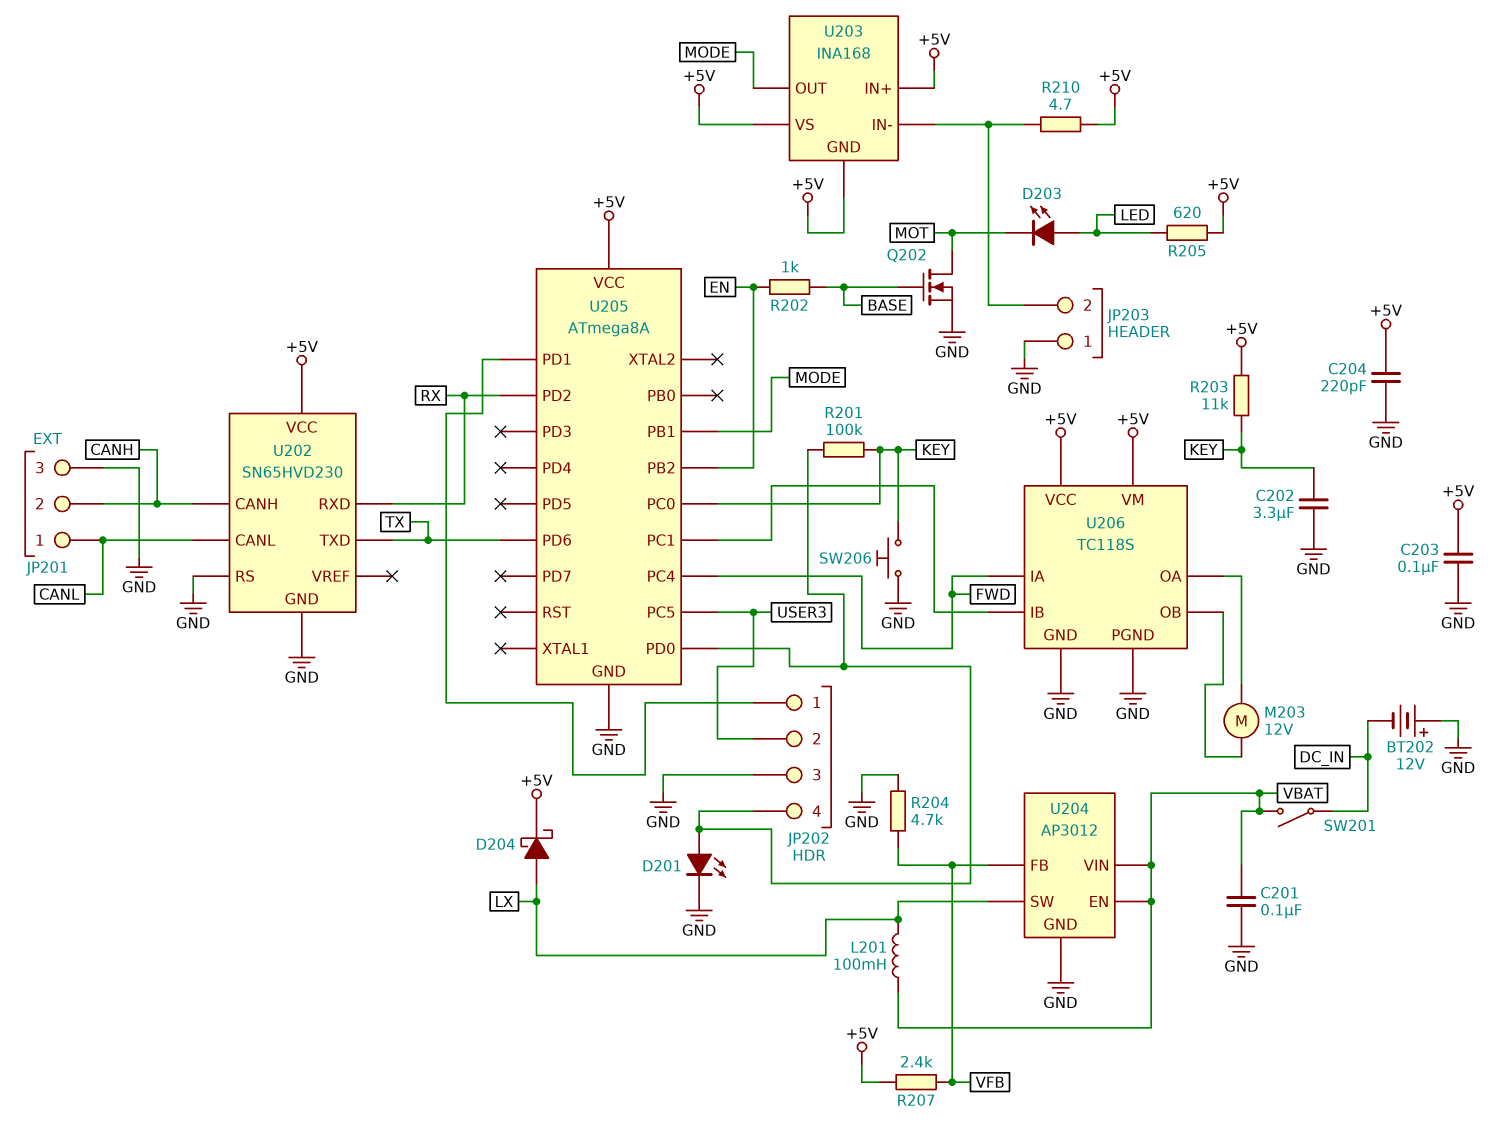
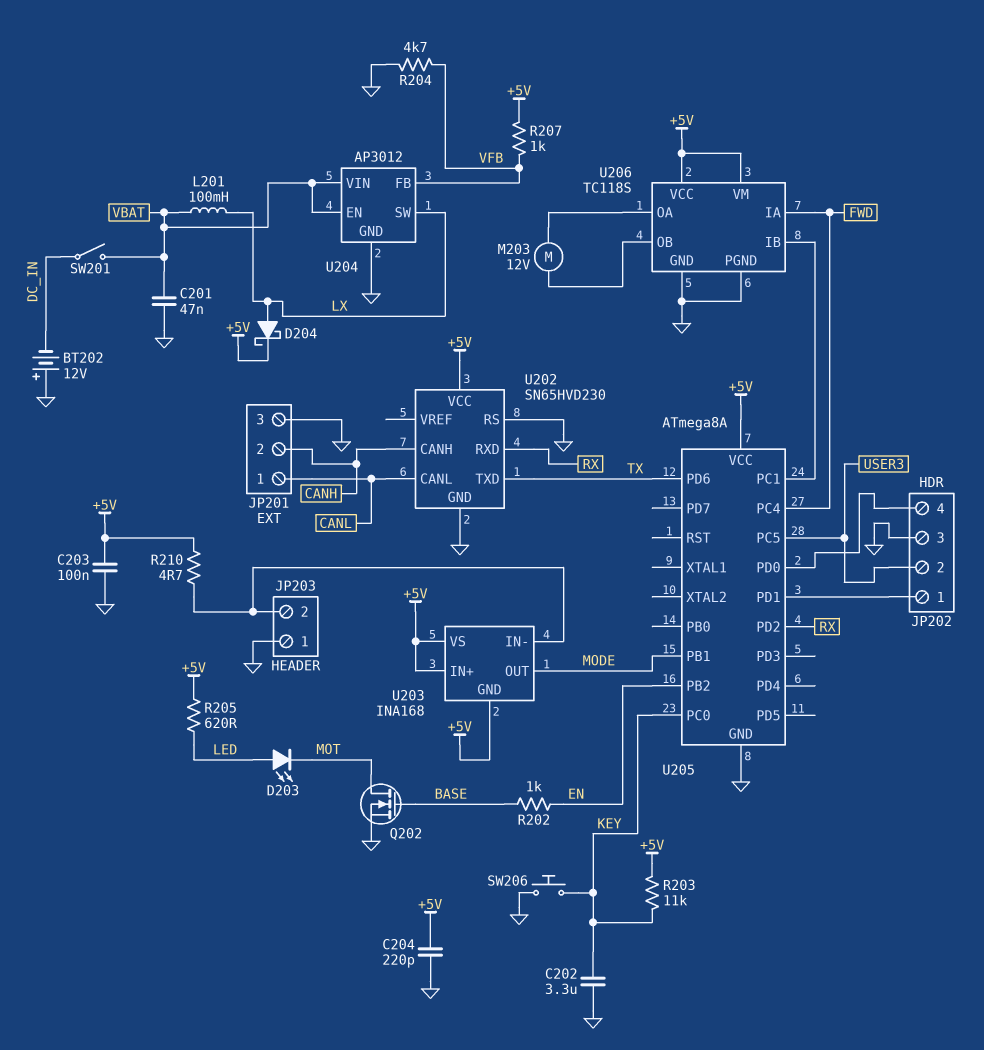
C201: 100nF (GND, VBAT) -> 47nF (GND, VBAT)
D201: LED (A JP202/4, K GND) -> none
R201: 100k (JP202/4, KEY) -> none
R207: 2.4k (+5V, VFB) -> 1k (+5V, VFB)

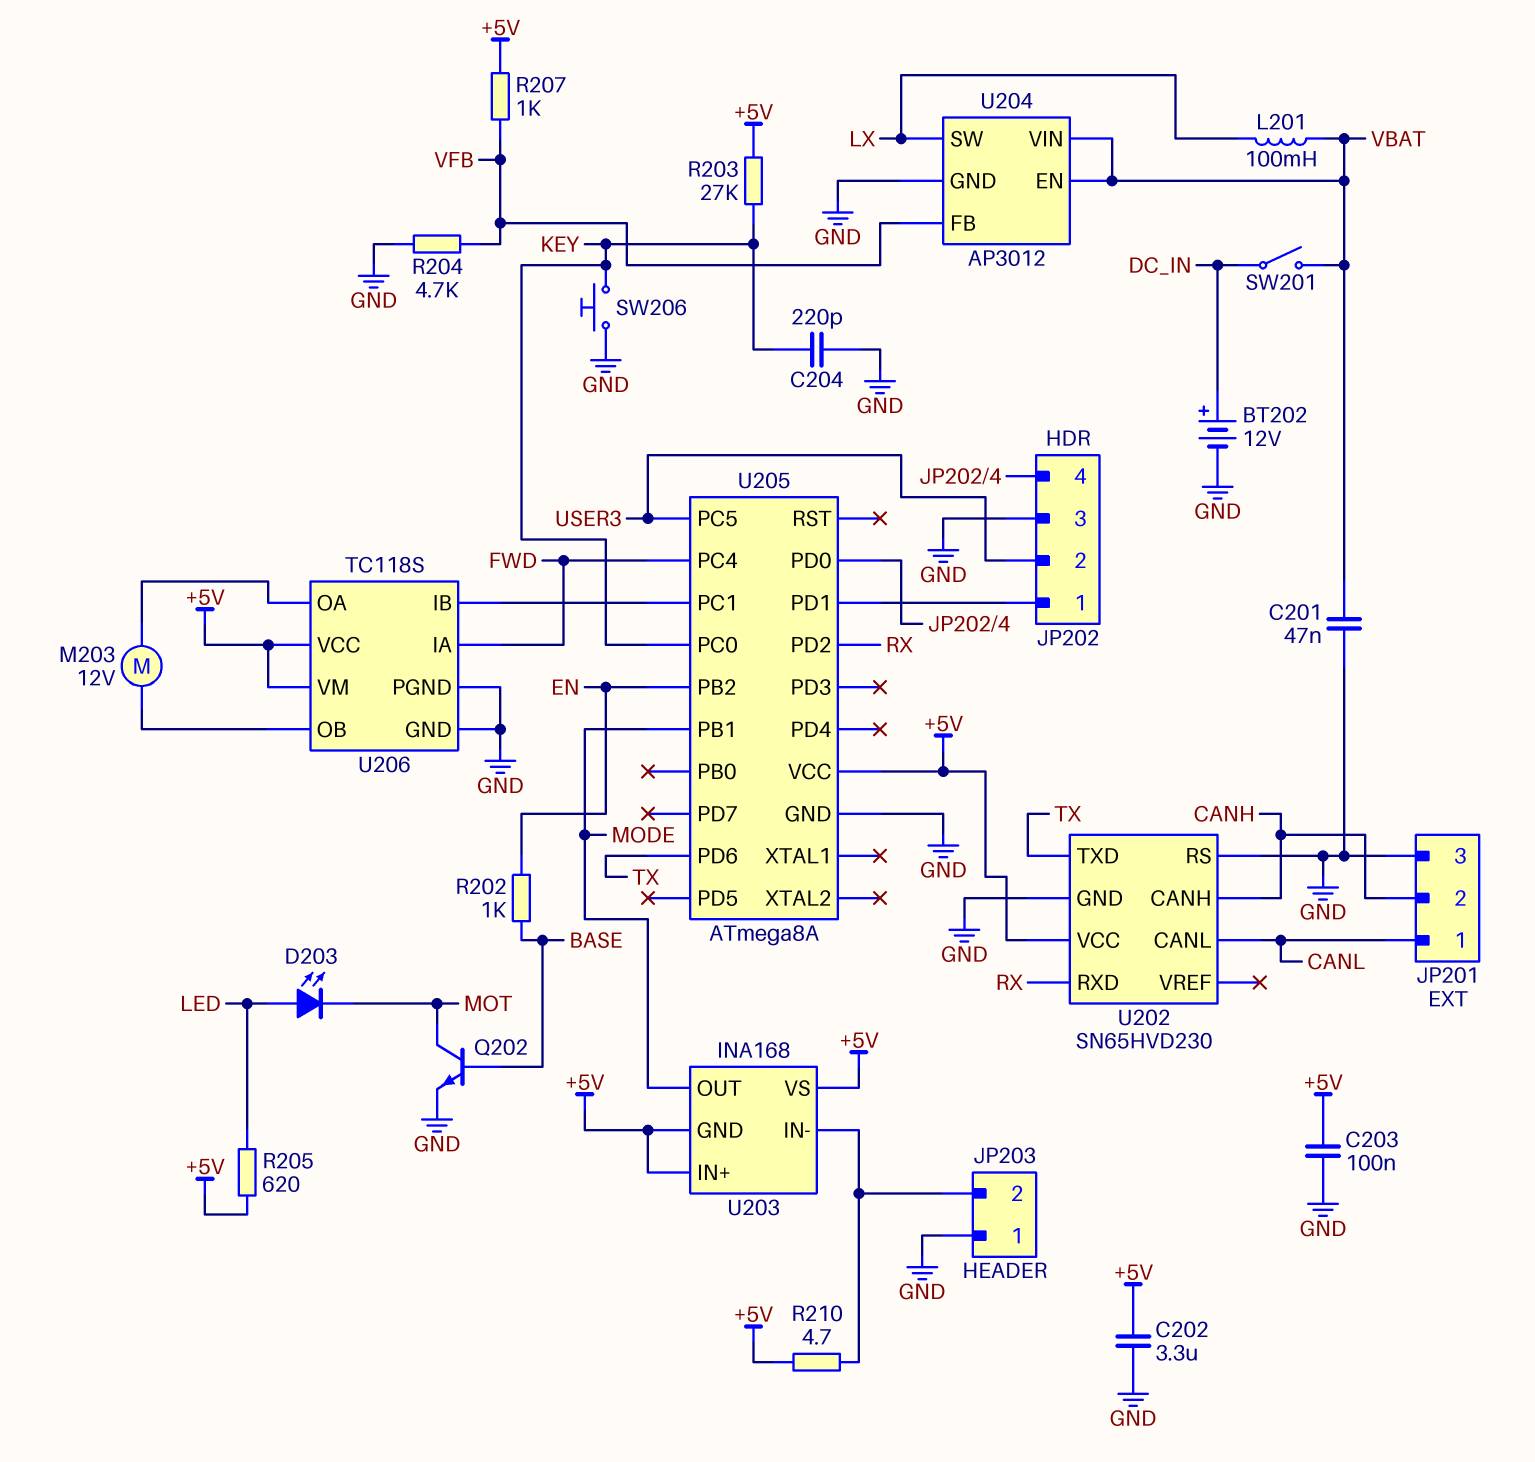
BT202: 12V (plus GND, minus DC_IN) -> 12V (plus DC_IN, minus GND)
C202: 3.3uF (GND, KEY) -> 3.3uF (+5V, GND)
C204: 220pF (+5V, GND) -> 220pF (GND, KEY)
D204: schottky (A LX, K +5V) -> none
Q202: NMOS (G BASE, D MOT, S GND) -> NPN (B BASE, C MOT, E GND)
R203: 11k (+5V, KEY) -> 27k (+5V, KEY)

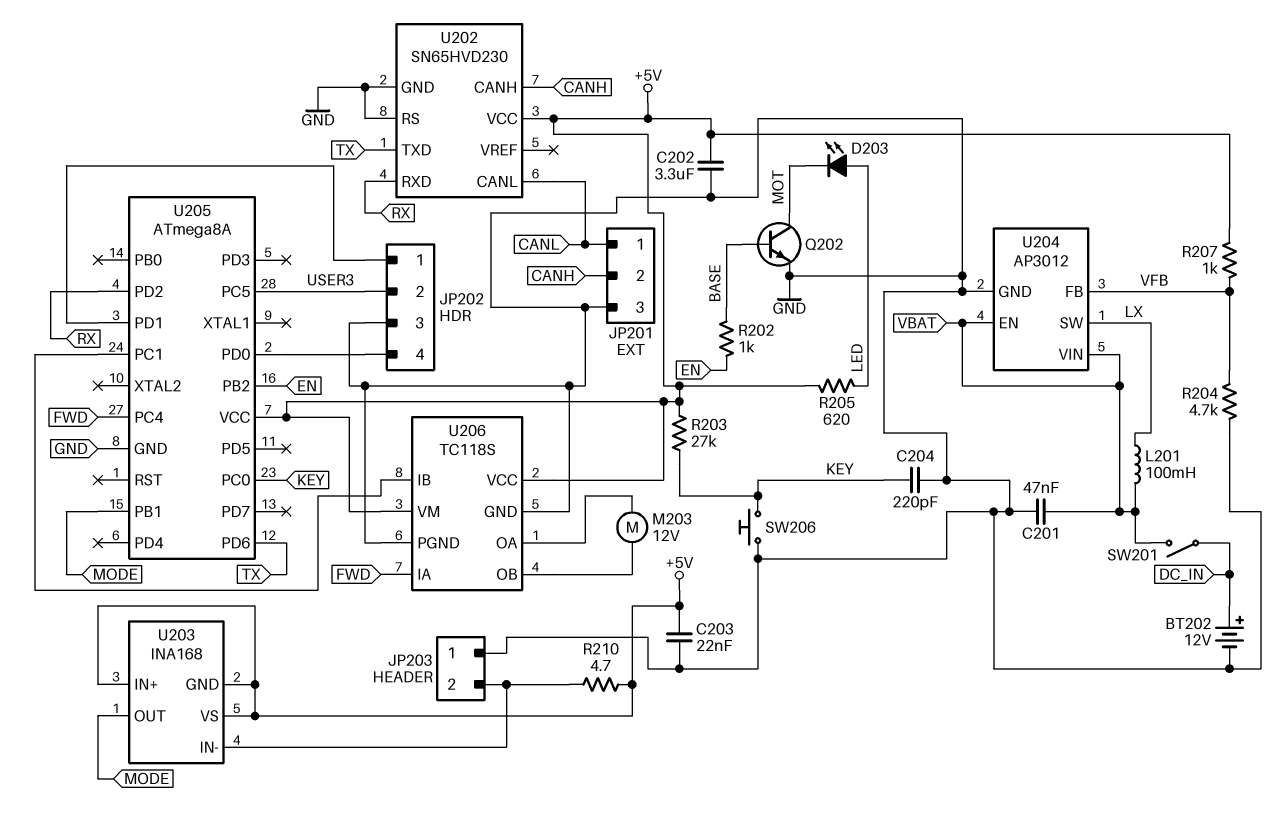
C203: 100nF (+5V, GND) -> 22nF (+5V, GND)

